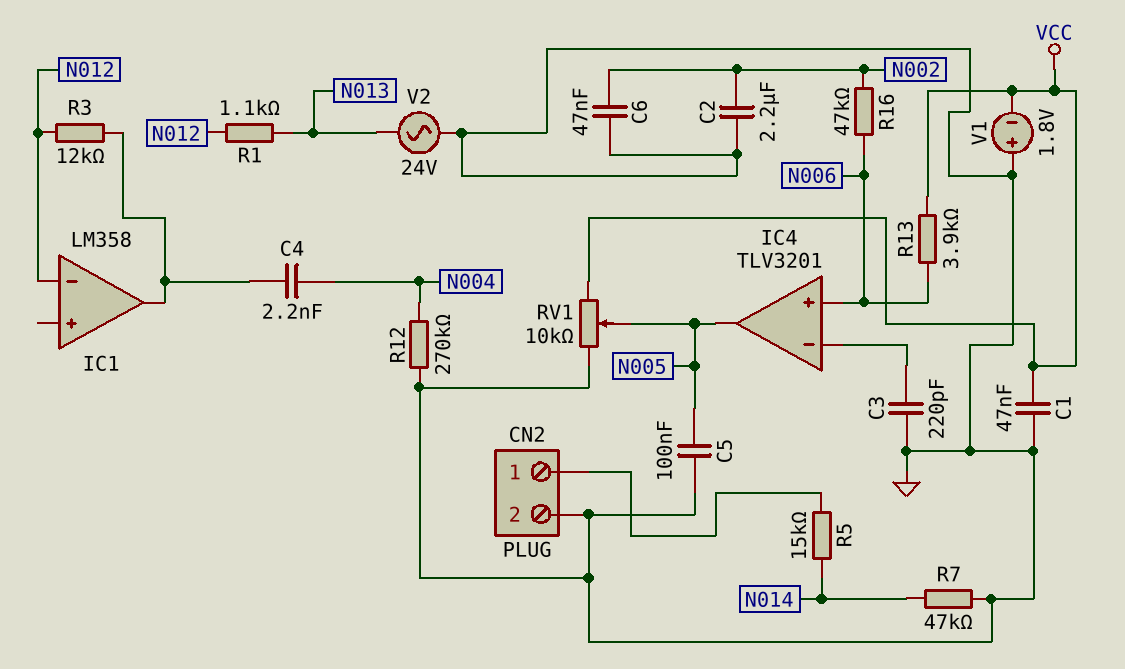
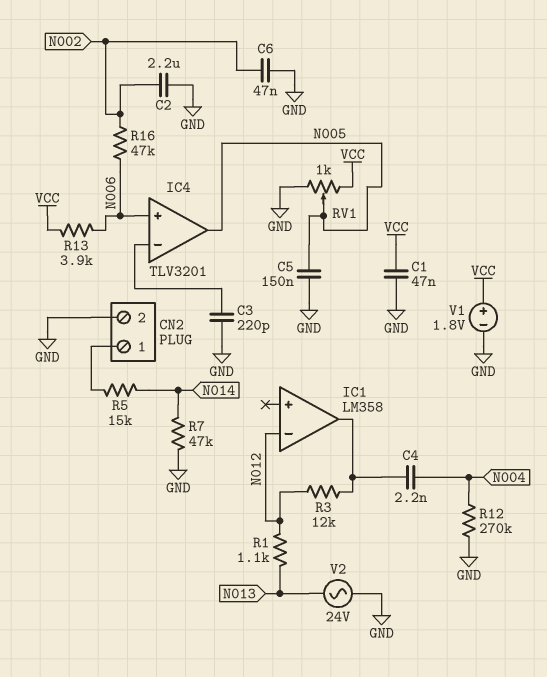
C5: 100nF (GND, N005) -> 150nF (GND, N005)
RV1: 10k (GND, VCC, wiper N005) -> 1k (GND, VCC, wiper N005)
V1: 1.8V (plus GND, minus VCC) -> 1.8V (plus VCC, minus GND)

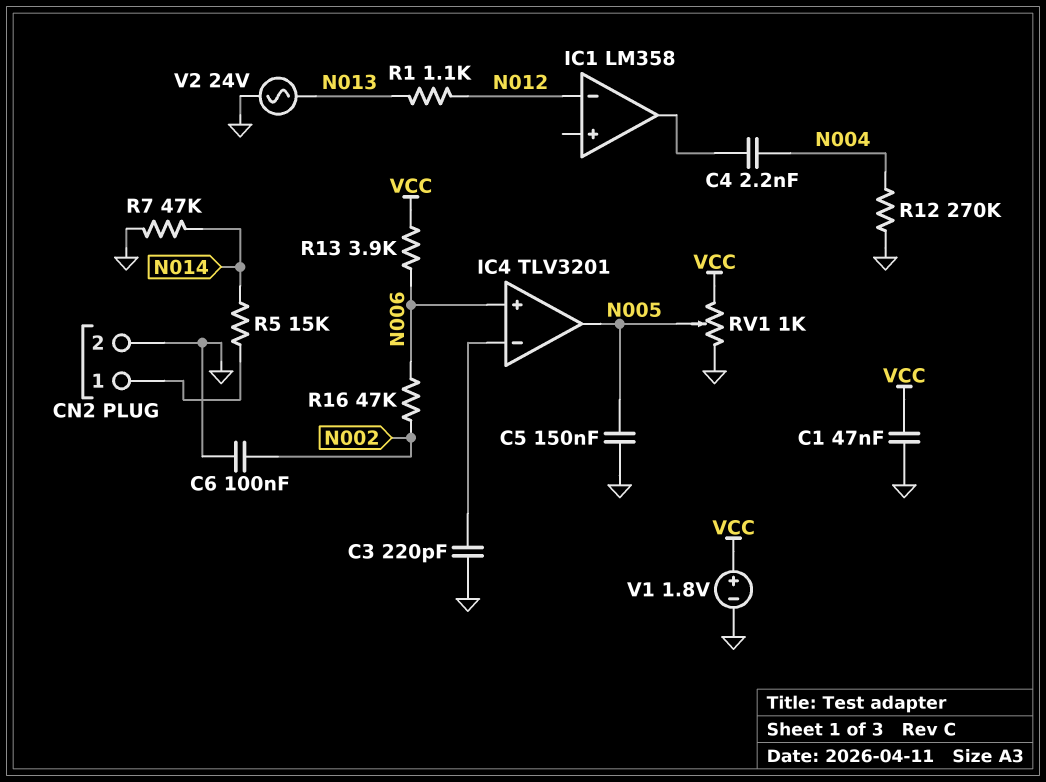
C2: 2.2uF (GND, N002) -> none
C6: 47nF (GND, N002) -> 100nF (GND, N002)
R3: 12k (IC1/out, N012) -> none

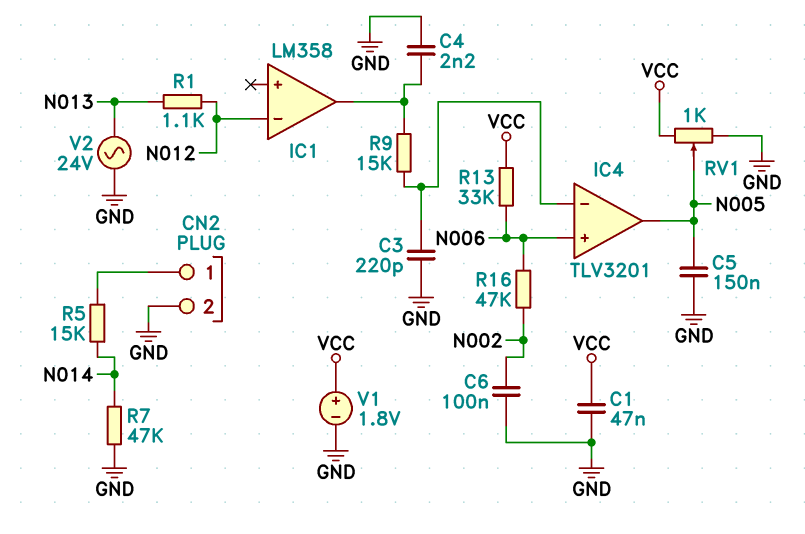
C4: 2.2nF (IC1/out, N004) -> 2.2nF (GND, IC1/out)
R9: none -> 15k (IC1/out, IC4/in-)
R12: 270k (GND, N004) -> none
R13: 3.9k (N006, VCC) -> 33k (N006, VCC)

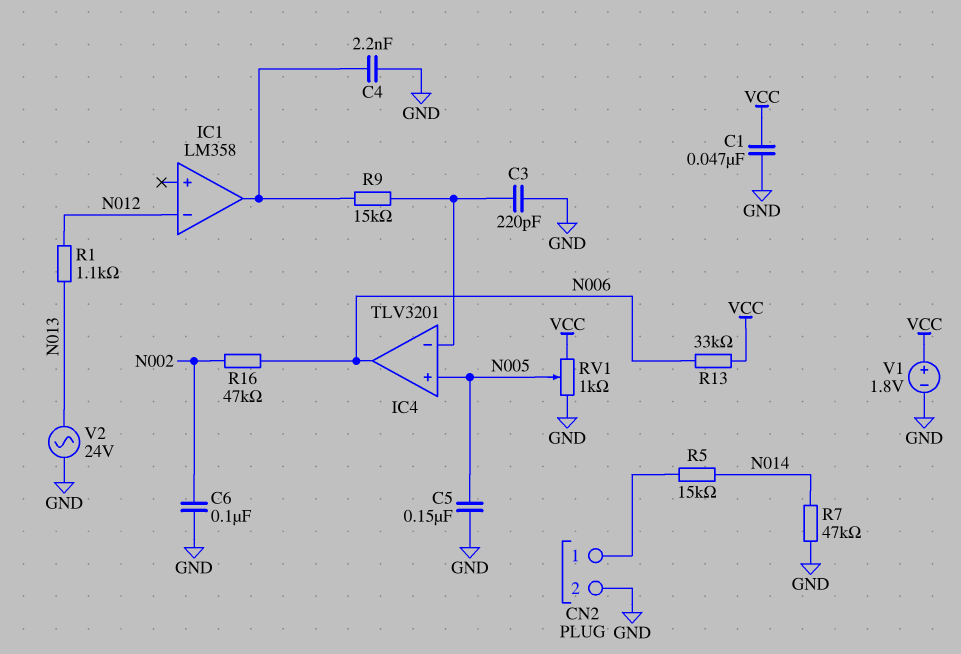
IC4 pin in+: N006 -> N005
IC4 pin out: N005 -> N006

